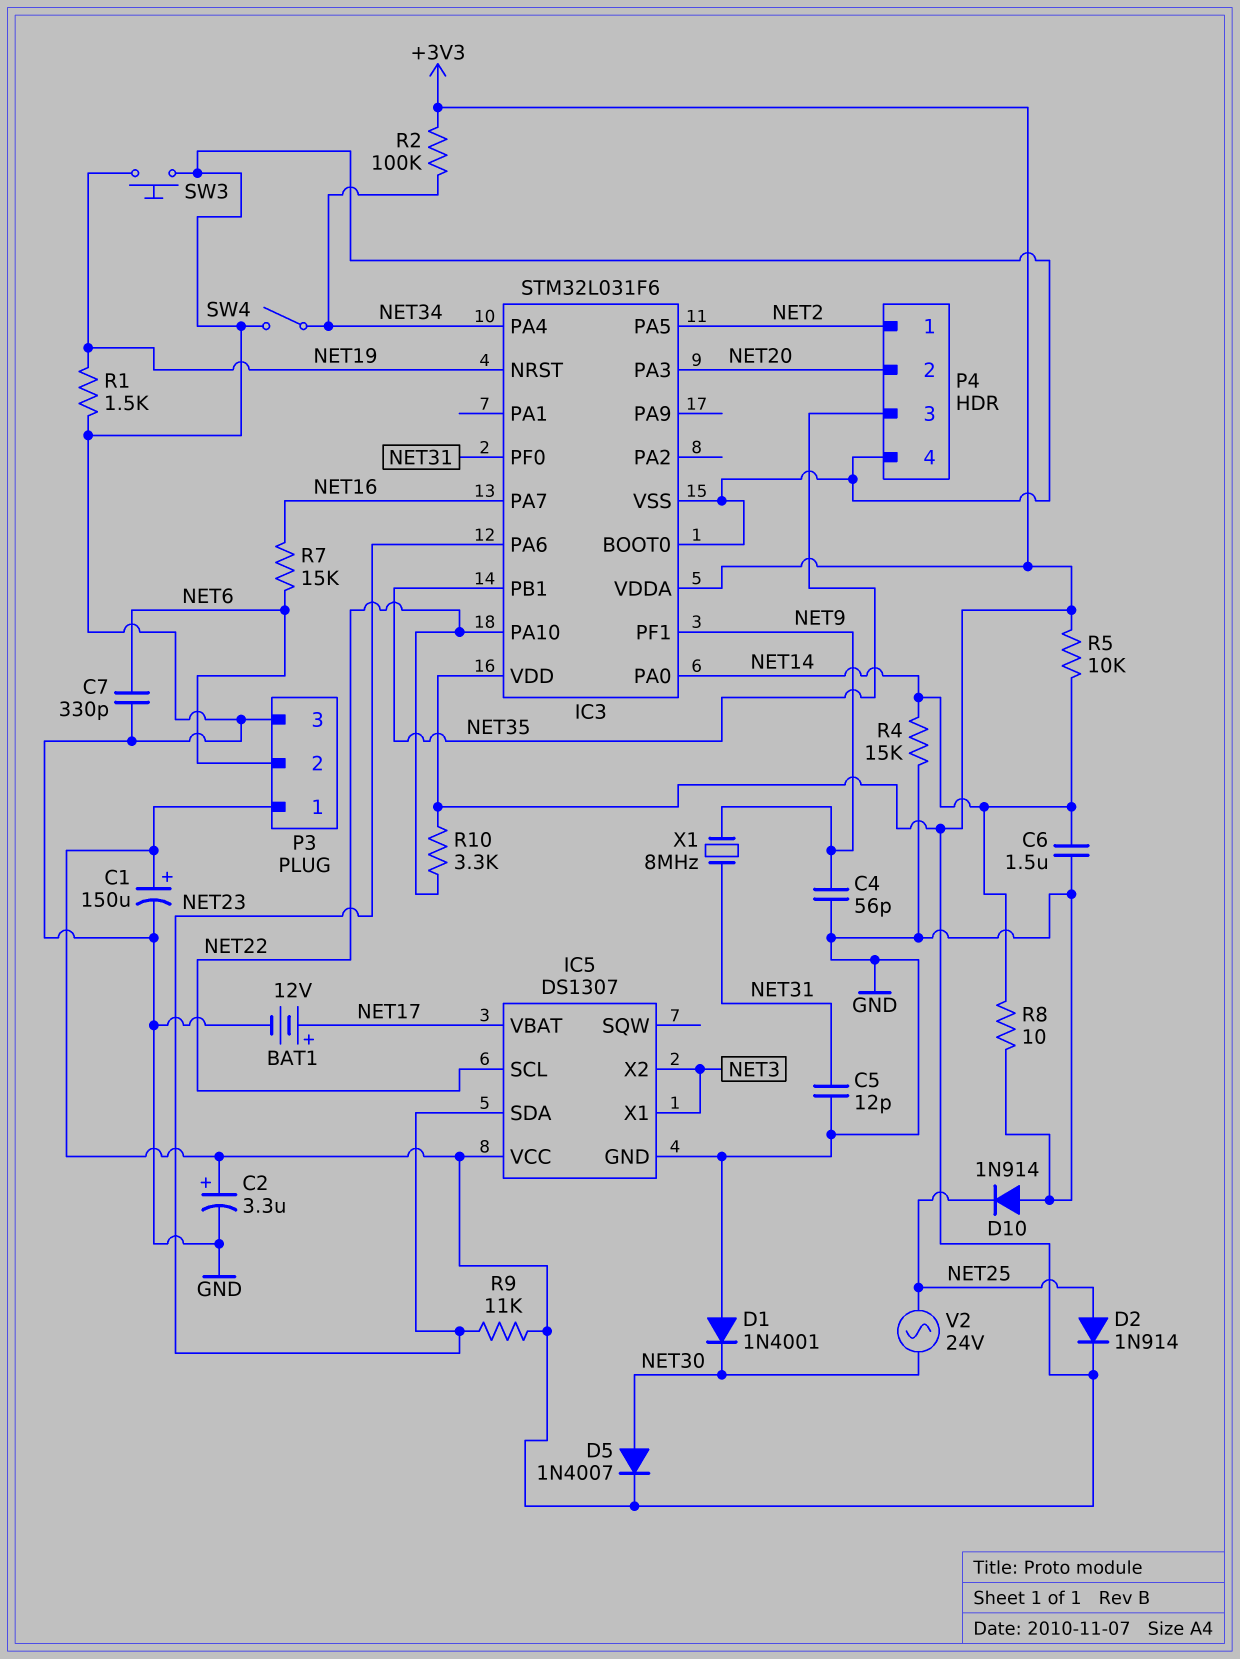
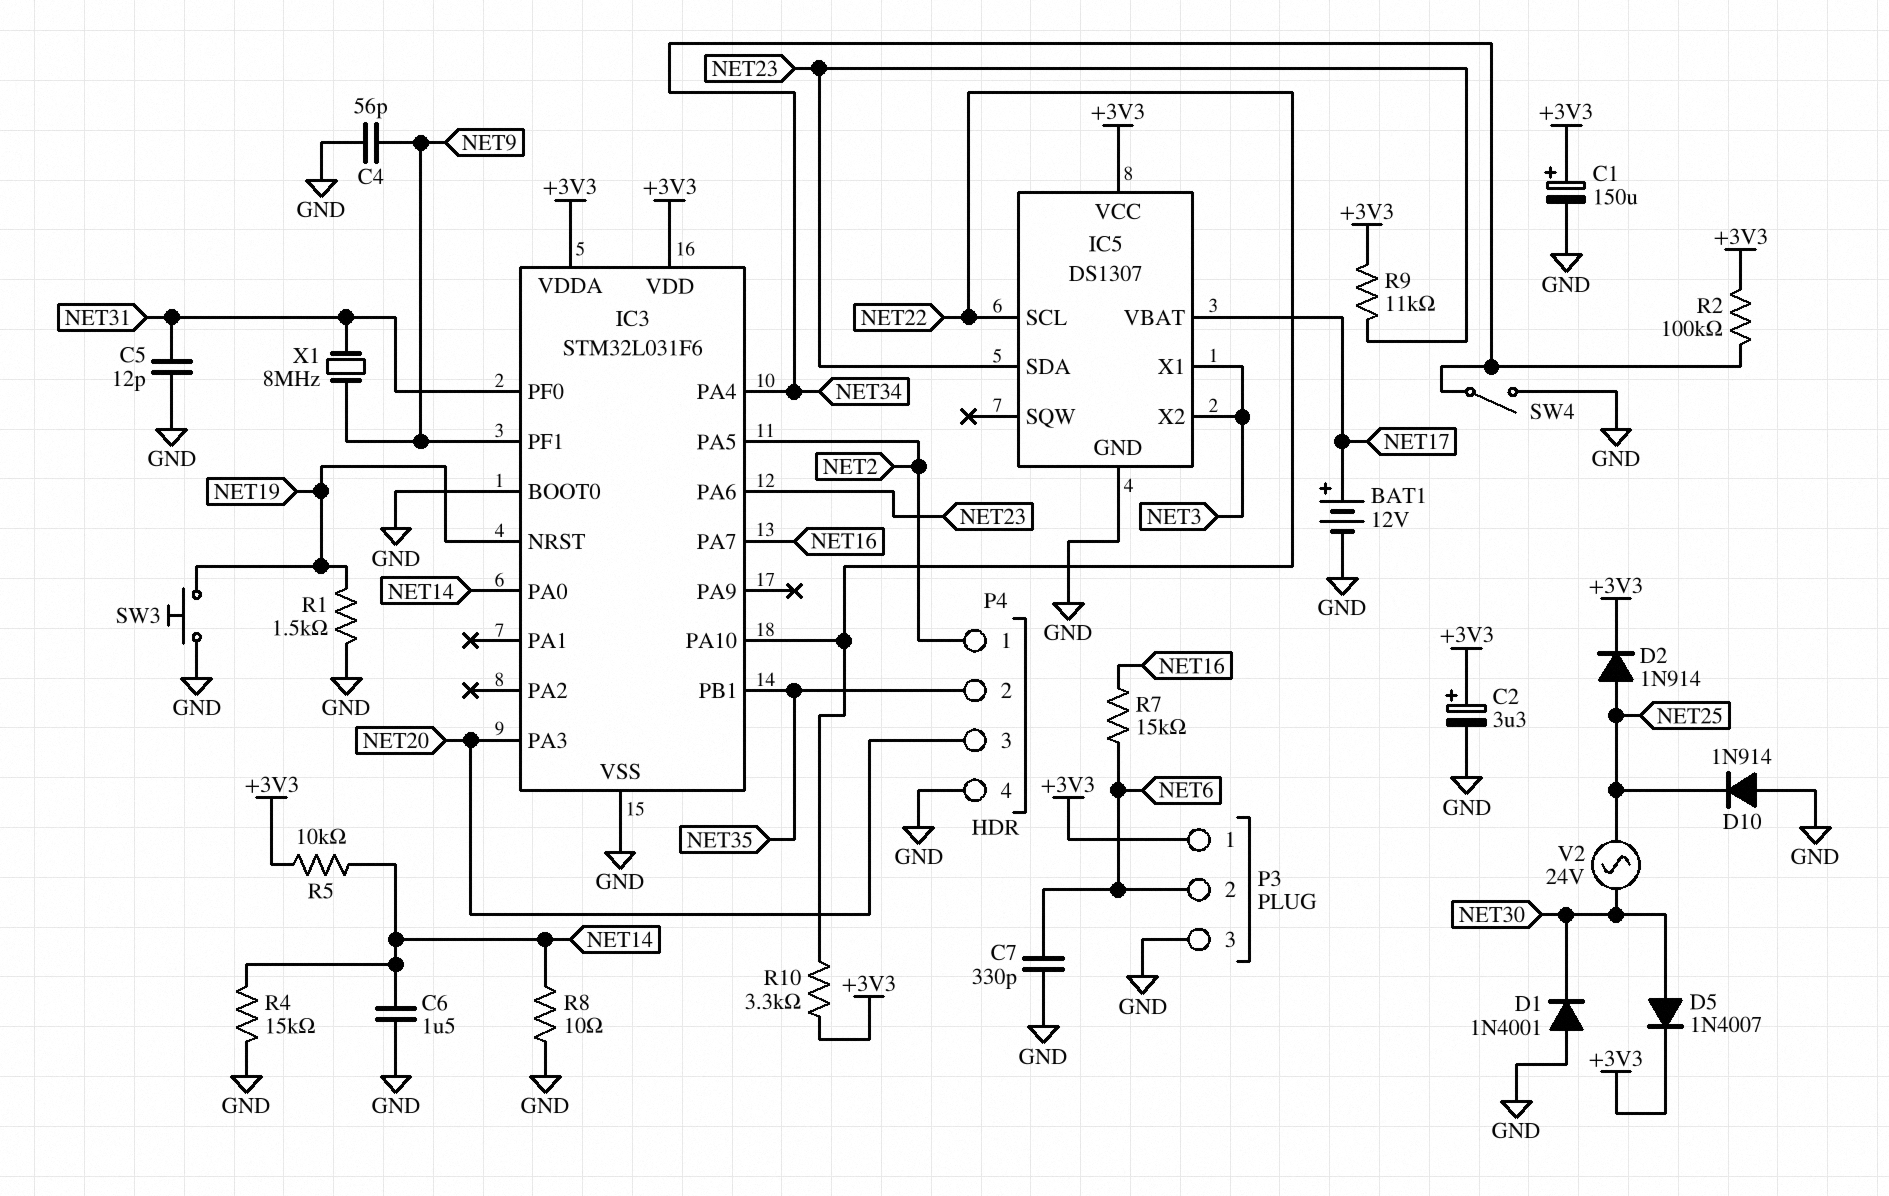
P4 pin 2: NET20 -> NET35
P4 pin 3: NET35 -> NET20

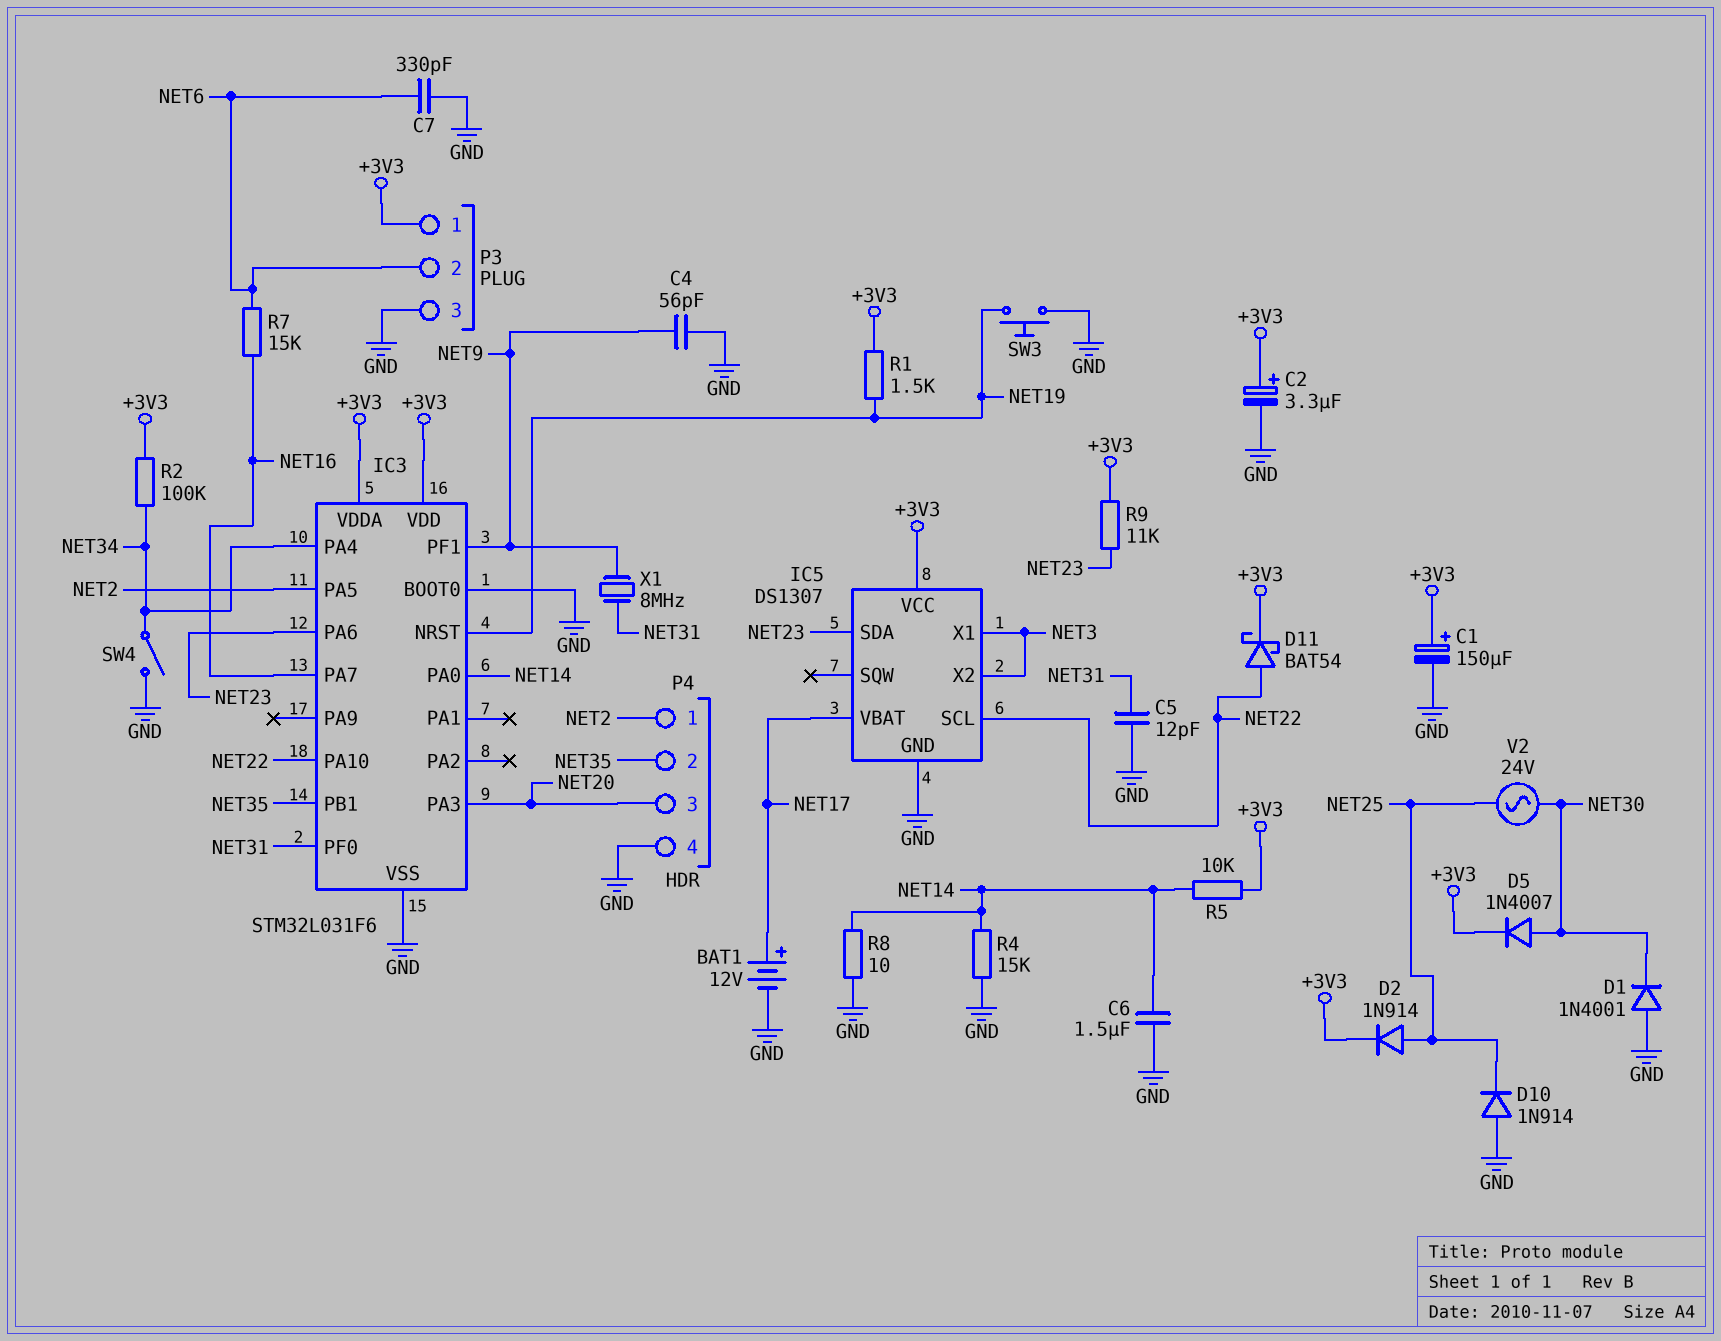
D11: none -> schottky BAT54 (A NET22, K +3V3)
R1: 1.5k (GND, NET19) -> 1.5k (+3V3, NET19)
R10: 3.3k (+3V3, NET22) -> none

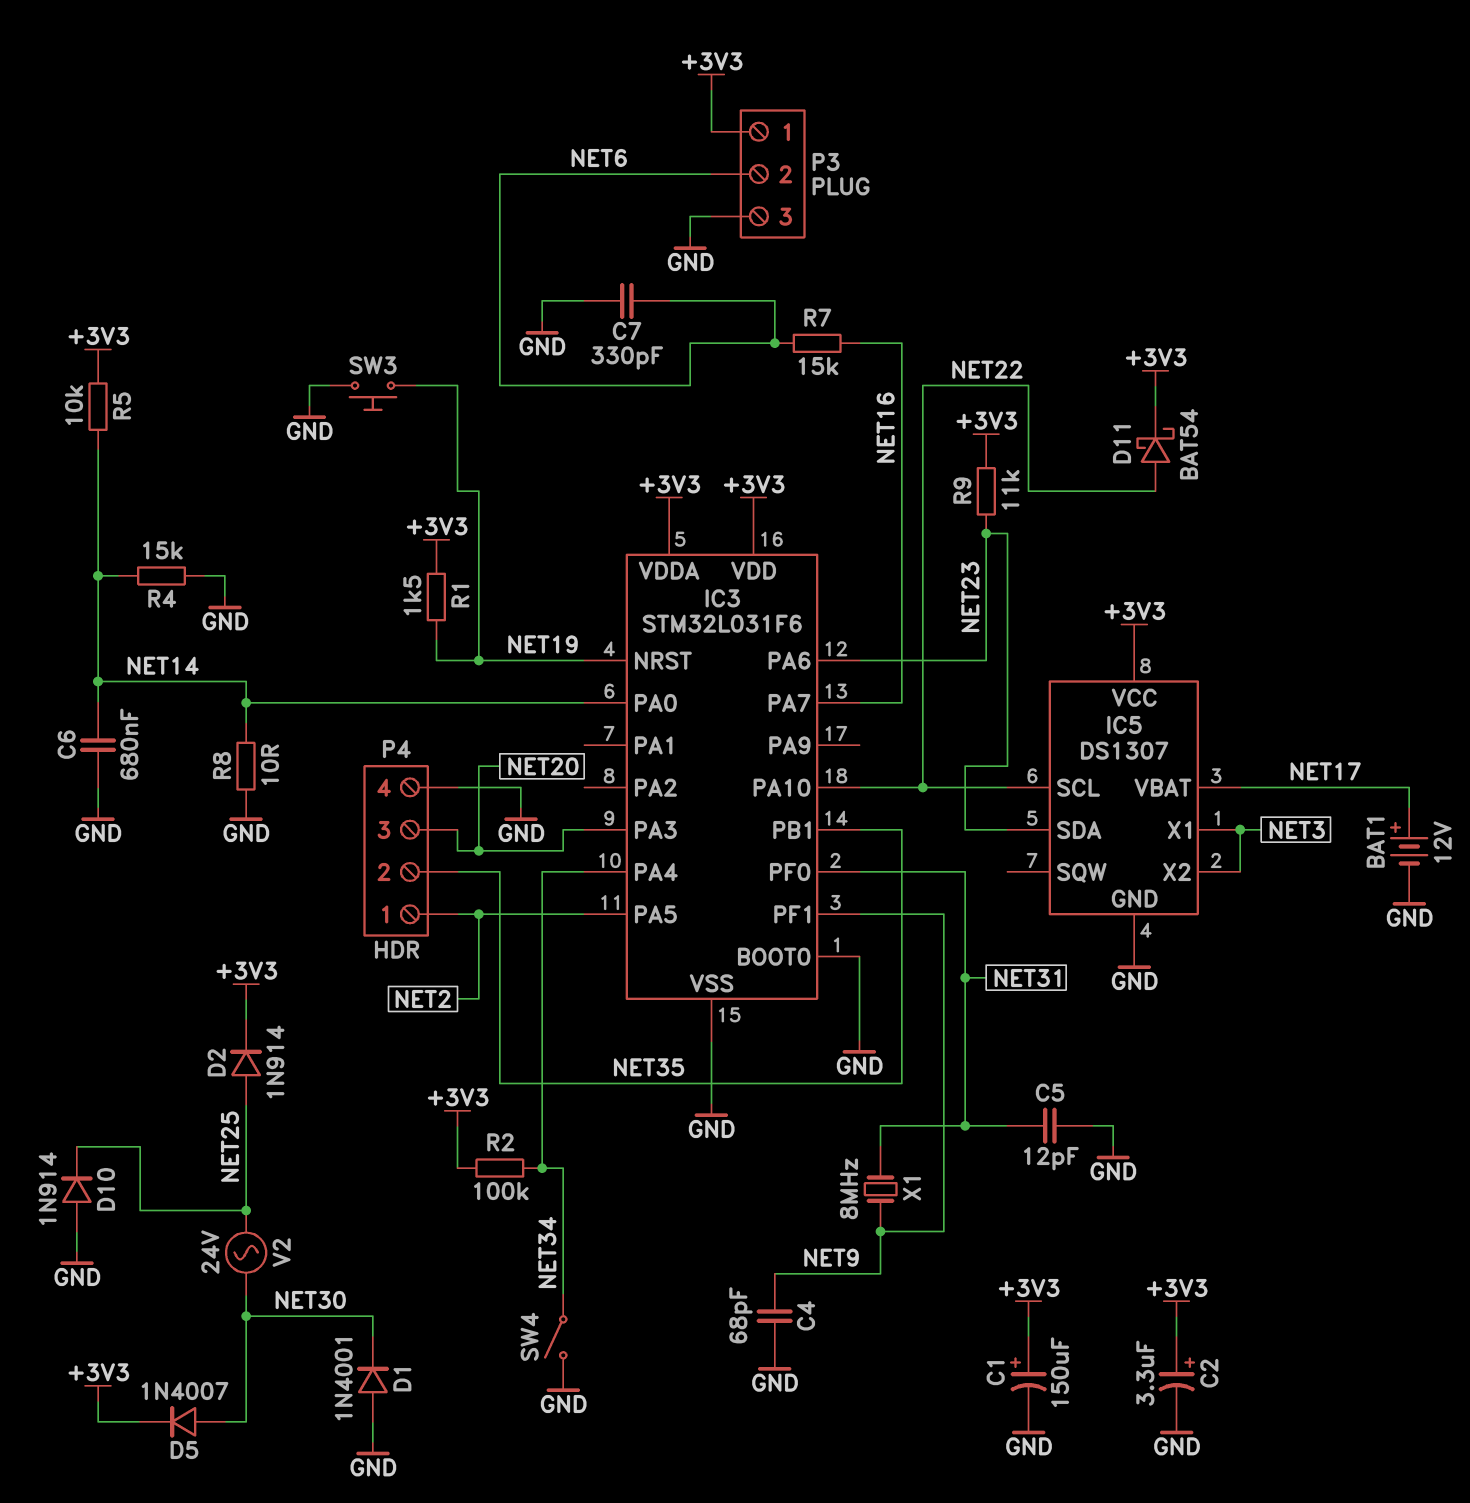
C4: 56pF (GND, NET9) -> 68pF (GND, NET9)
C6: 1.5uF (GND, NET14) -> 680nF (GND, NET14)

